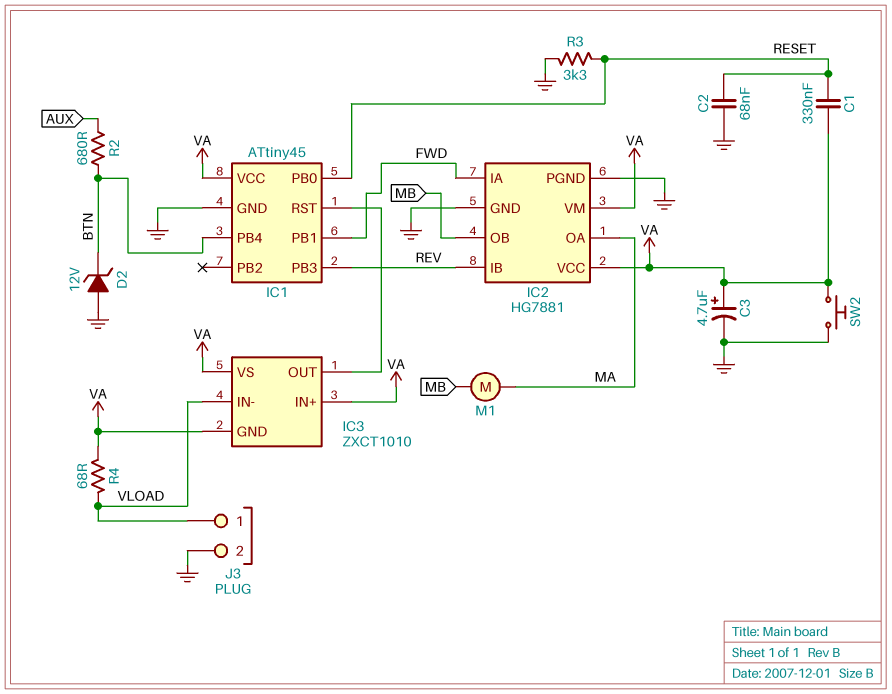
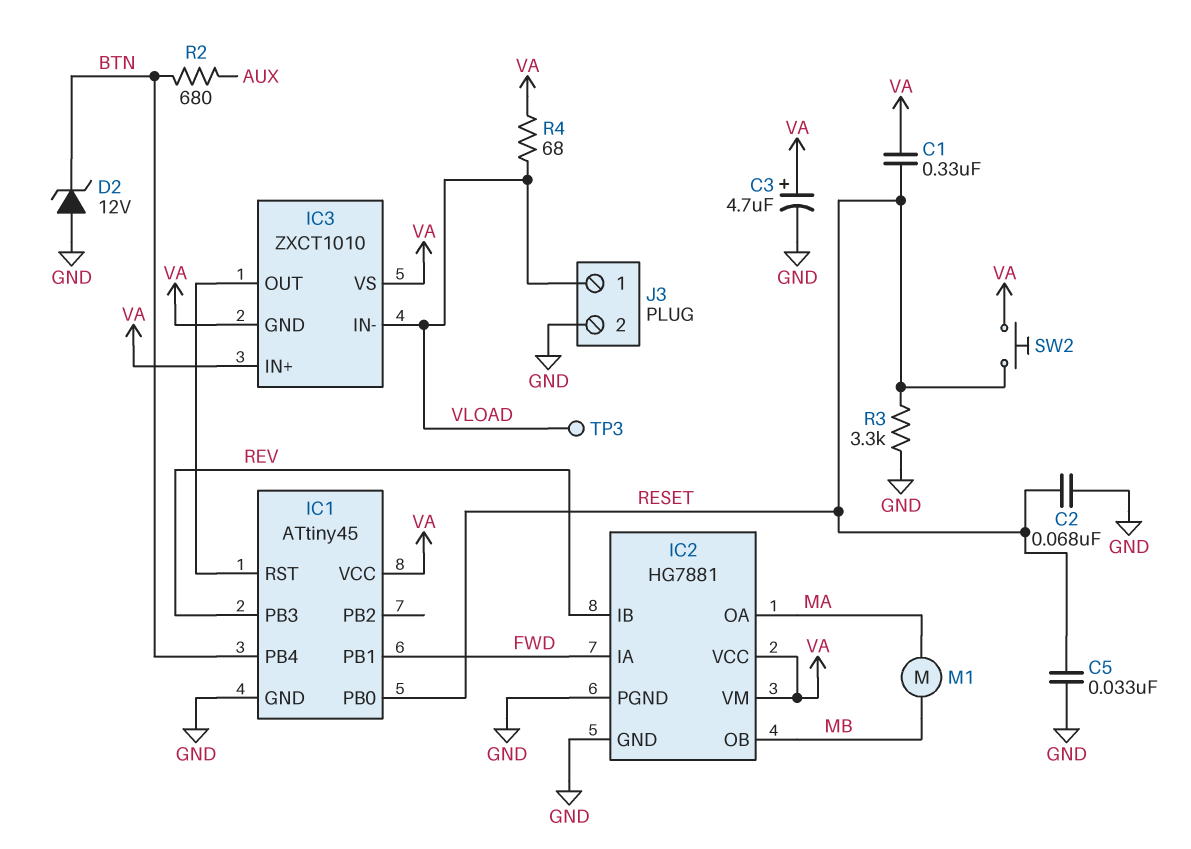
C5: none -> 33nF (GND, RESET)
SW2: button (GND, VA) -> button (RESET, VA)
TP3: none -> test point (VLOAD)

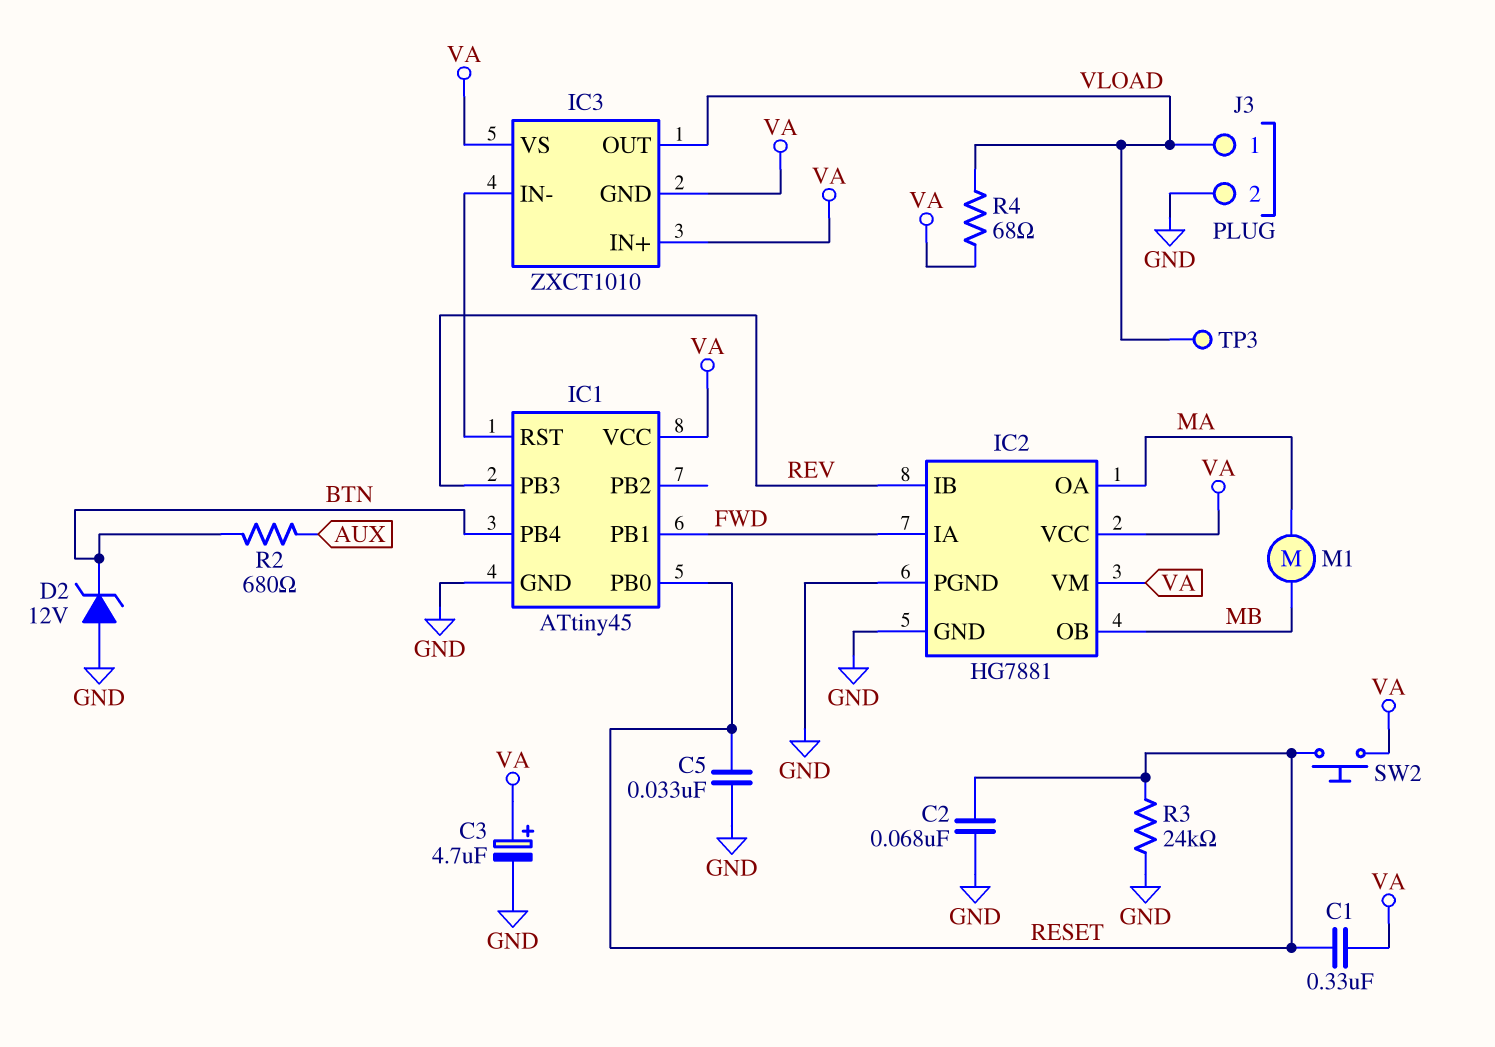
IC3 pin IN-: VLOAD -> IC1/RST
IC3 pin OUT: IC1/RST -> VLOAD
R3: 3.3k (GND, RESET) -> 24k (GND, RESET)

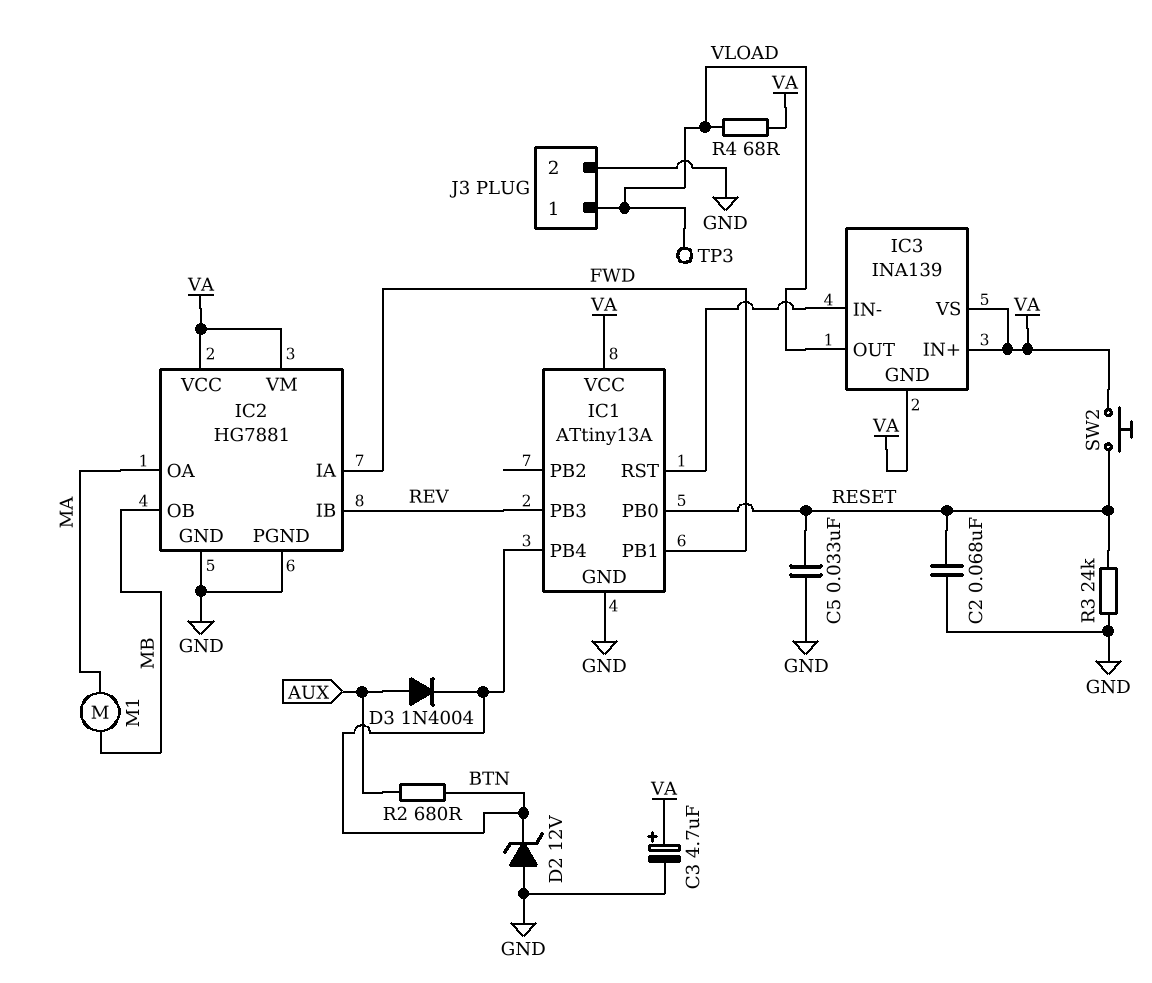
C1: 330nF (RESET, VA) -> none
D3: none -> diode 1N4004 (A AUX, K BTN)
IC1: ATtiny45 -> ATtiny13A
IC3: ZXCT1010 -> INA139

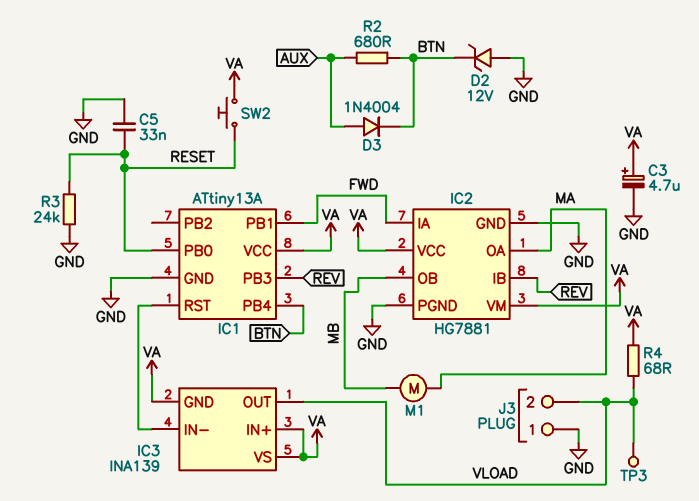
C2: 68nF (GND, RESET) -> none
J3 pin 1: VLOAD -> GND
J3 pin 2: GND -> VLOAD

